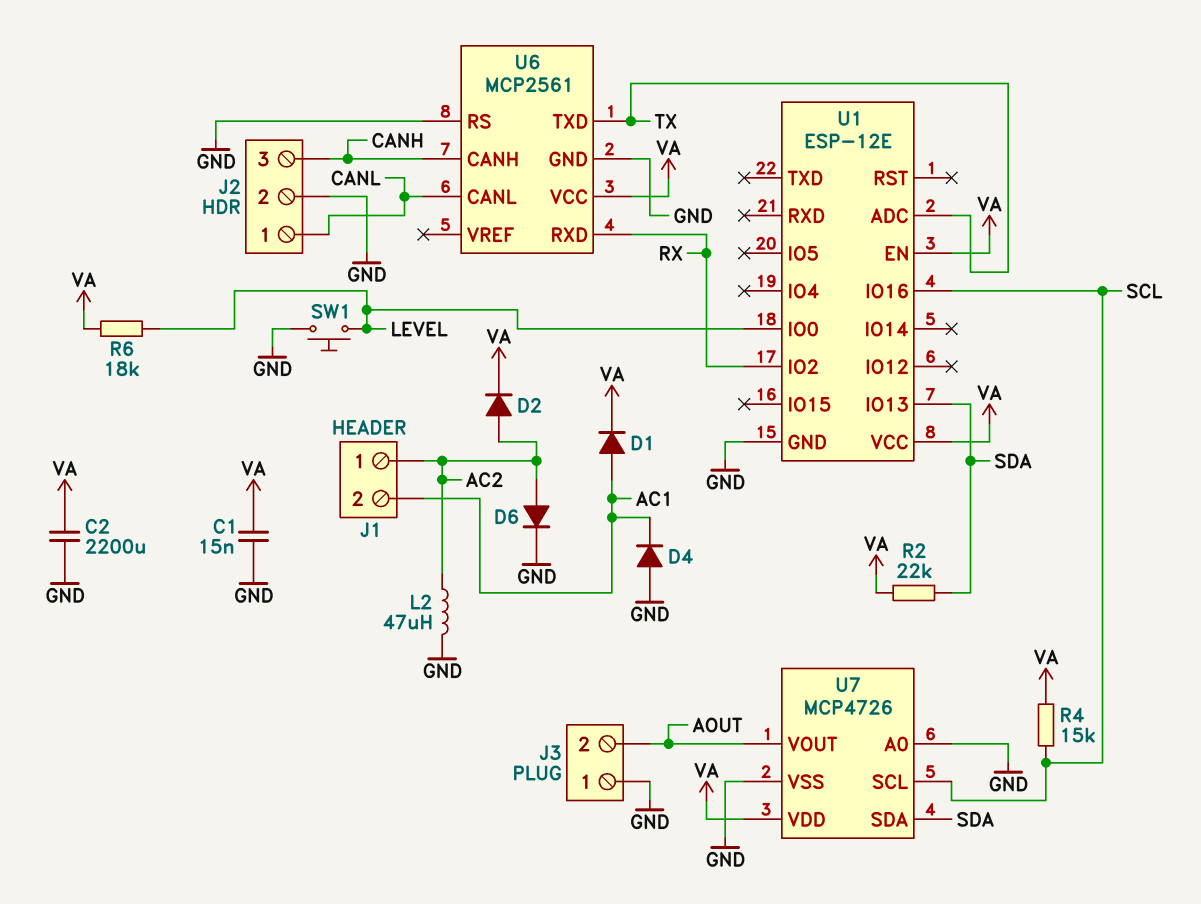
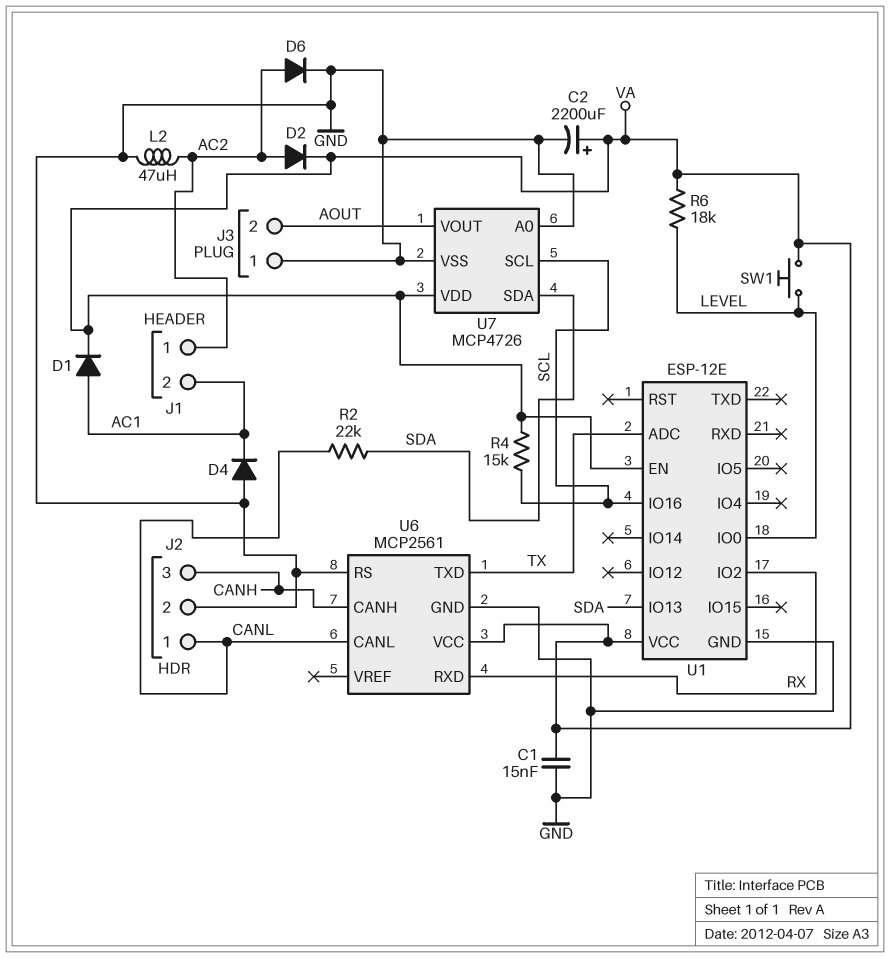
C2: 2200uF (GND, VA) -> 2200uF (plus VA, minus GND)
R2: 22k (SDA, VA) -> 22k (CANL, SDA)
SW1: button (GND, LEVEL) -> button (LEVEL, VA)

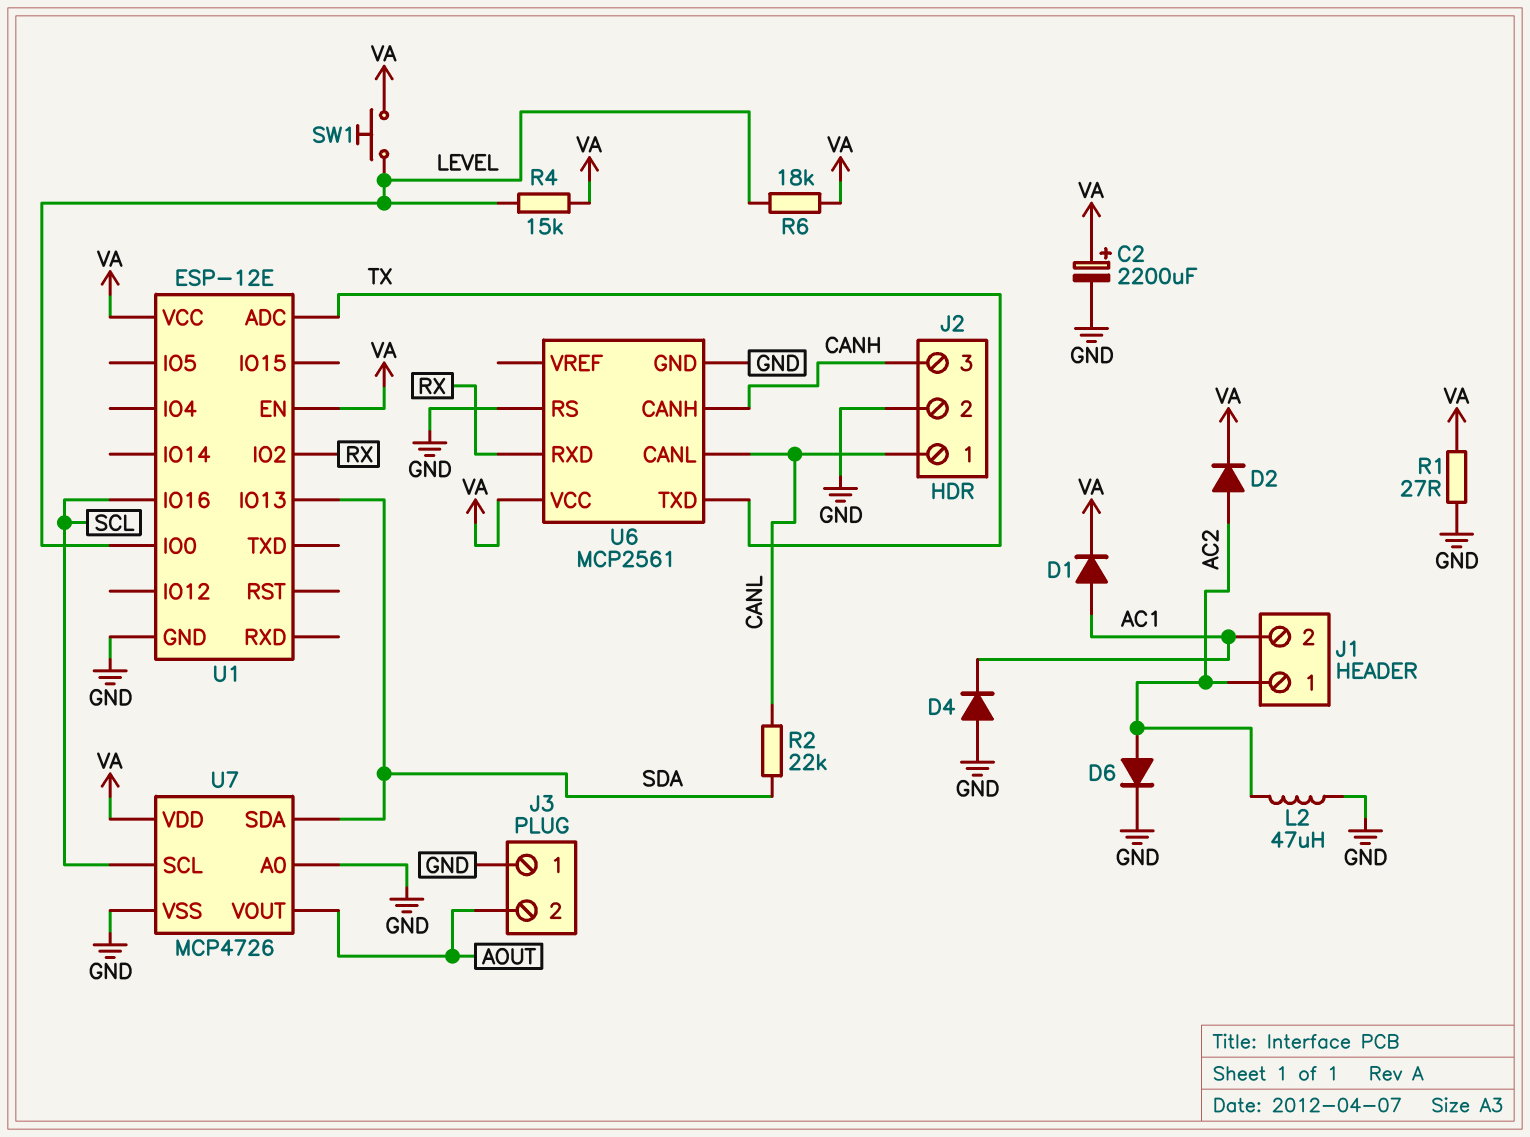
C1: 15nF (GND, VA) -> none
R1: none -> 27 (GND, VA)
R4: 15k (SCL, VA) -> 15k (LEVEL, VA)

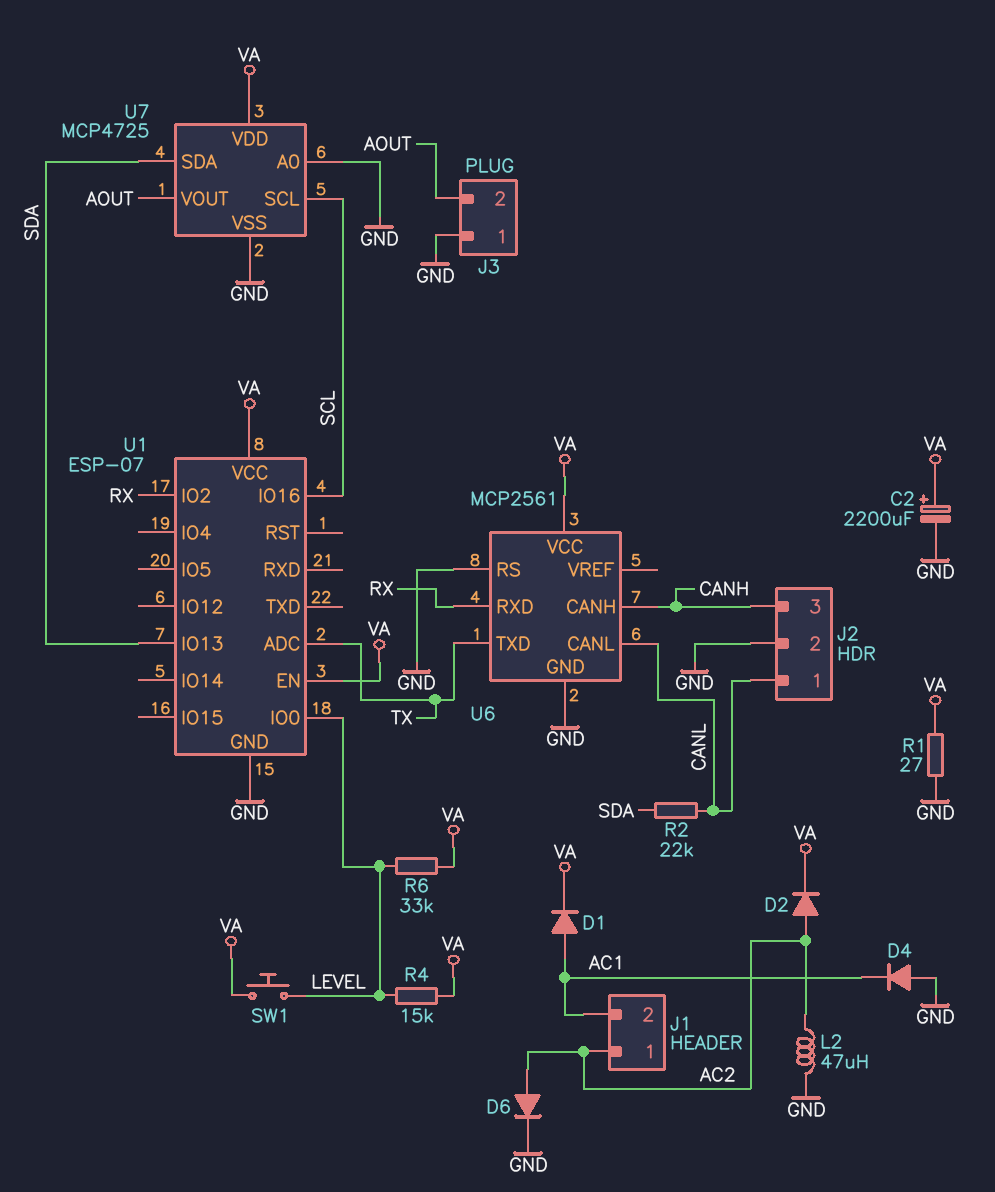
R6: 18k (LEVEL, VA) -> 33k (LEVEL, VA)
U1: ESP-12E -> ESP-07
U7: MCP4726 -> MCP4725

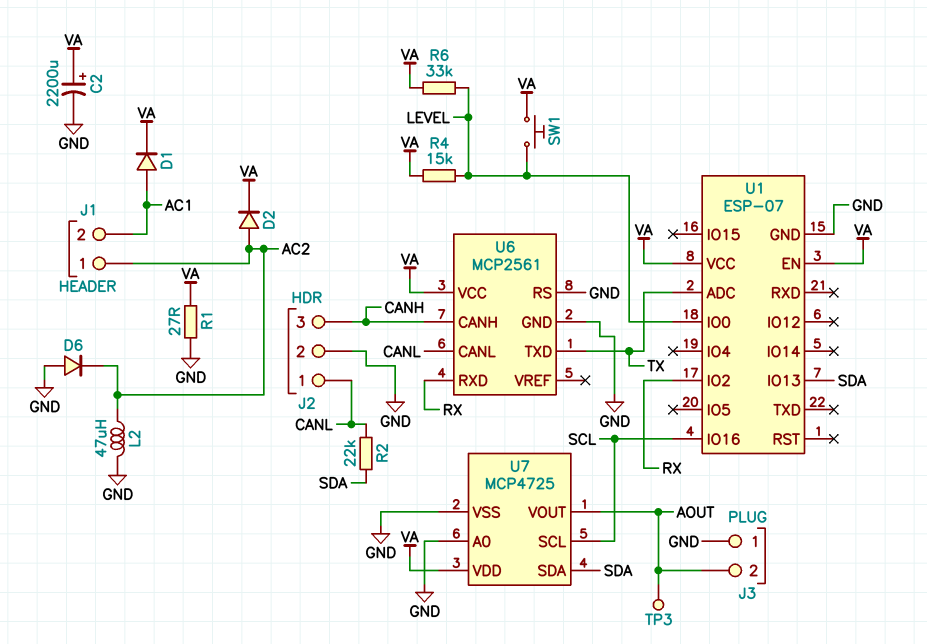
D4: diode (A GND, K AC1) -> none
D6: diode (A AC2, K GND) -> diode (A GND, K AC2)
TP3: none -> test point (AOUT)

